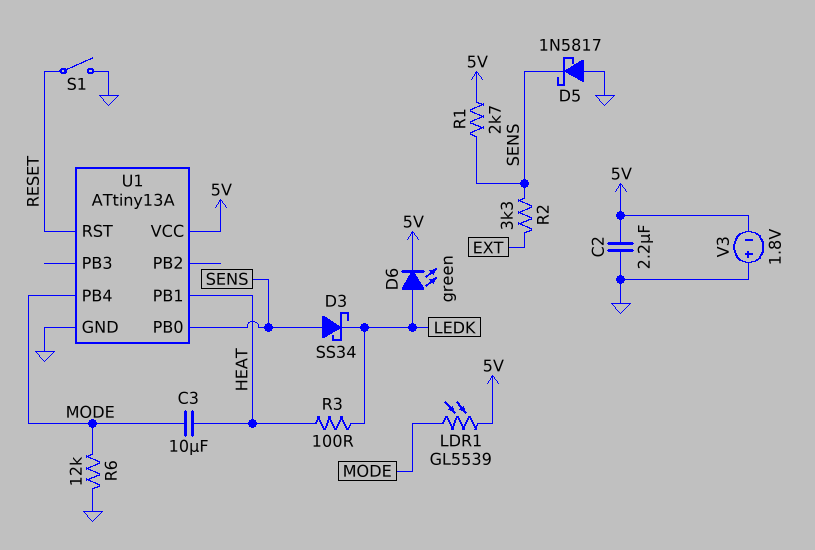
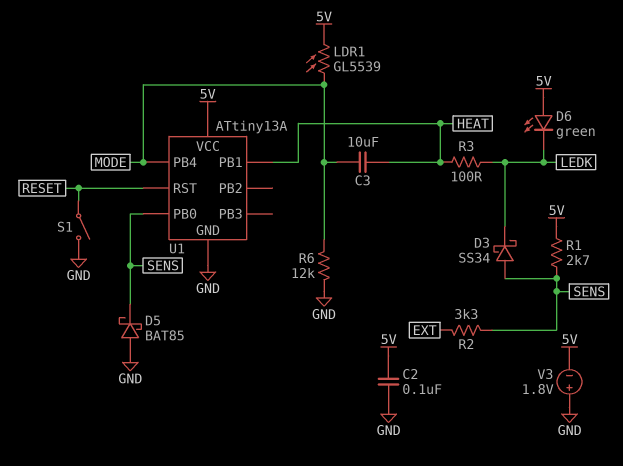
C2: 2.2uF (5V, GND) -> 100nF (5V, GND)
D5: schottky 1N5817 (A GND, K SENS) -> schottky BAT85 (A GND, K SENS)
D6: LED green (A LEDK, K 5V) -> LED green (A 5V, K LEDK)

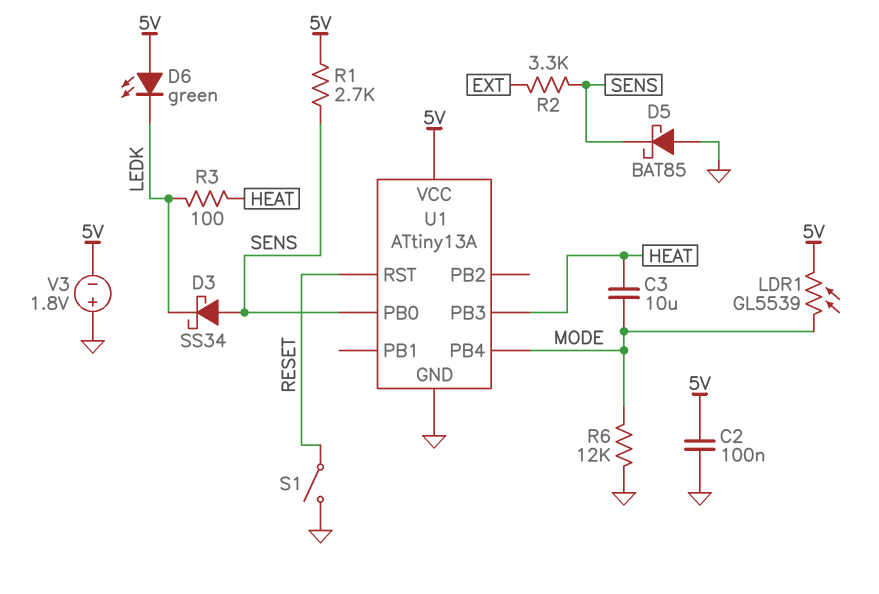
U1 pin PB1: HEAT -> none
U1 pin PB3: none -> HEAT

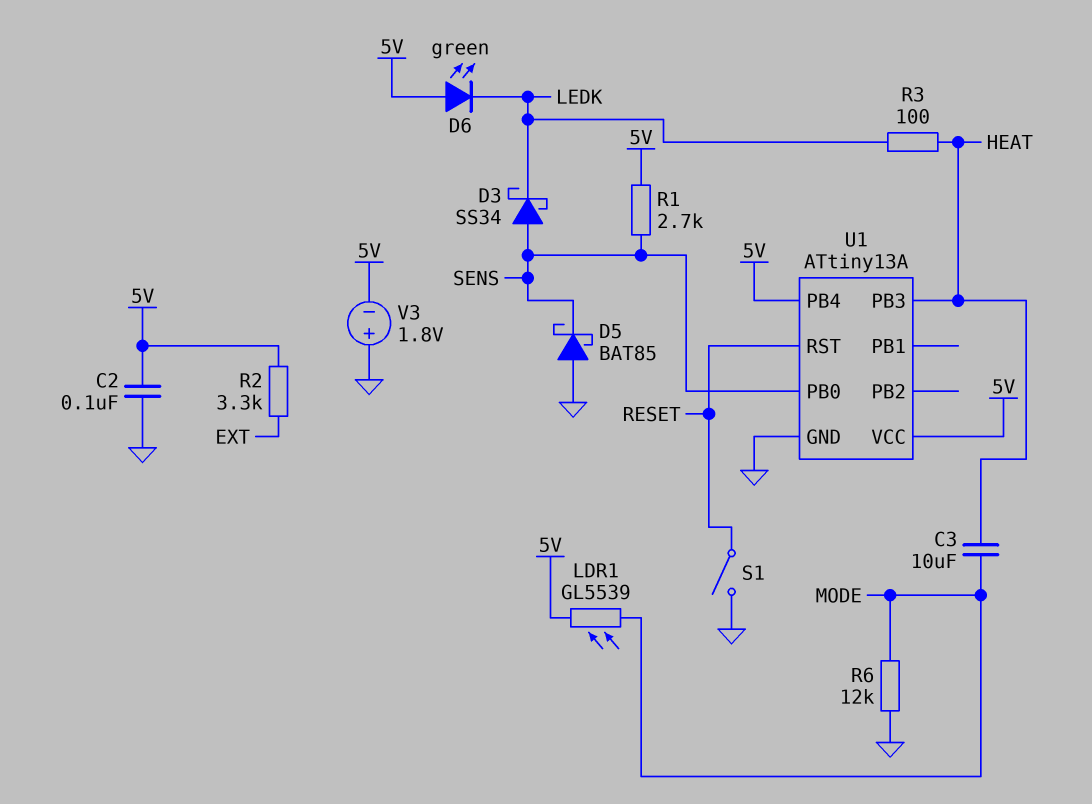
R2: 3.3k (EXT, SENS) -> 3.3k (5V, EXT)
U1 pin PB4: MODE -> 5V

